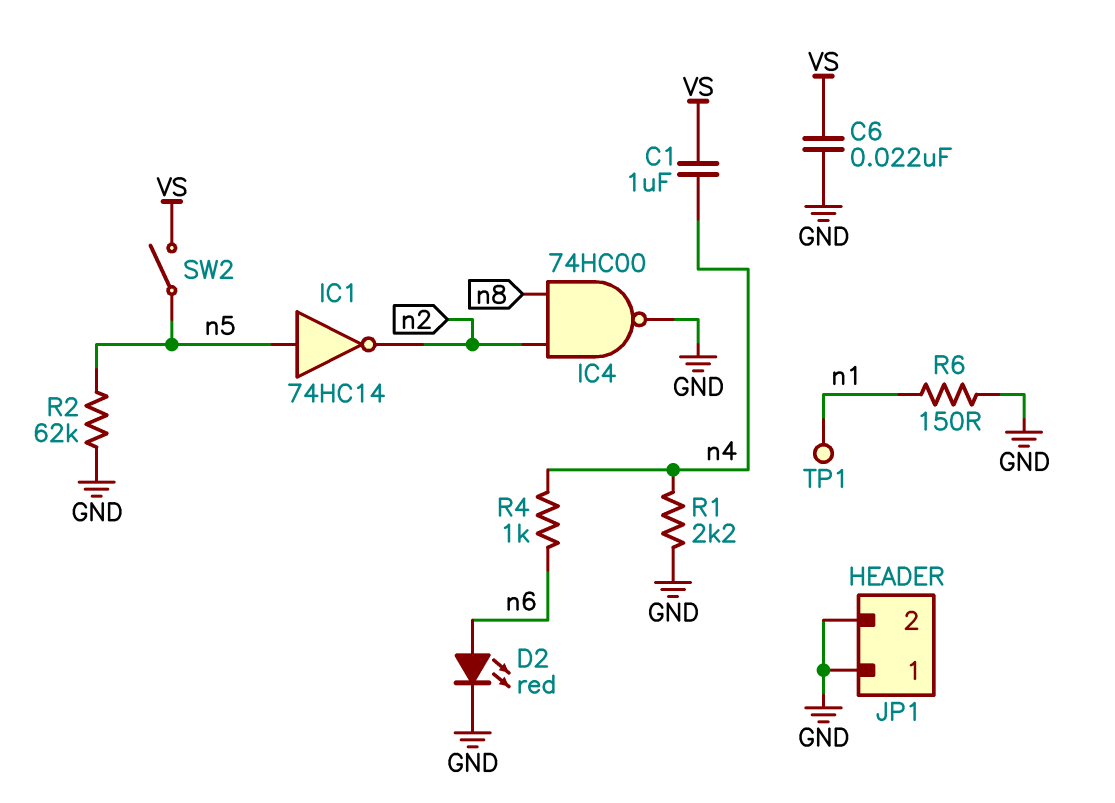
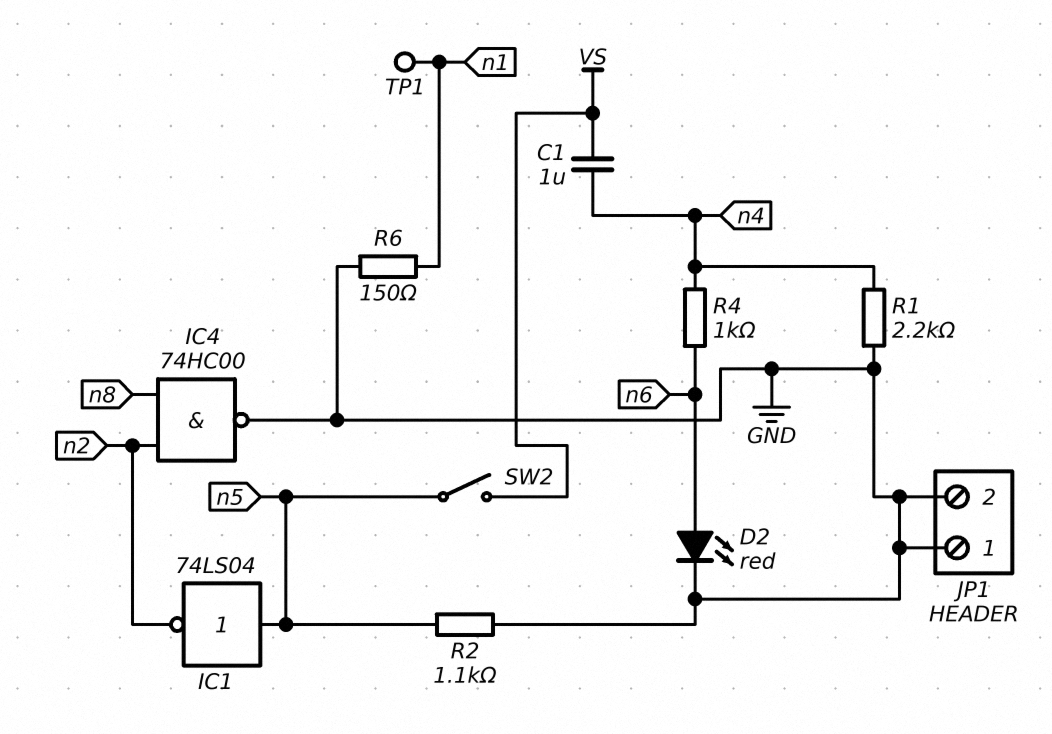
C6: 22nF (GND, VS) -> none
IC1: NOT 74HC14 (in n5, out n2) -> NOT 74LS04 (in n5, out n2)
R2: 62k (GND, n5) -> 1.1k (GND, n5)

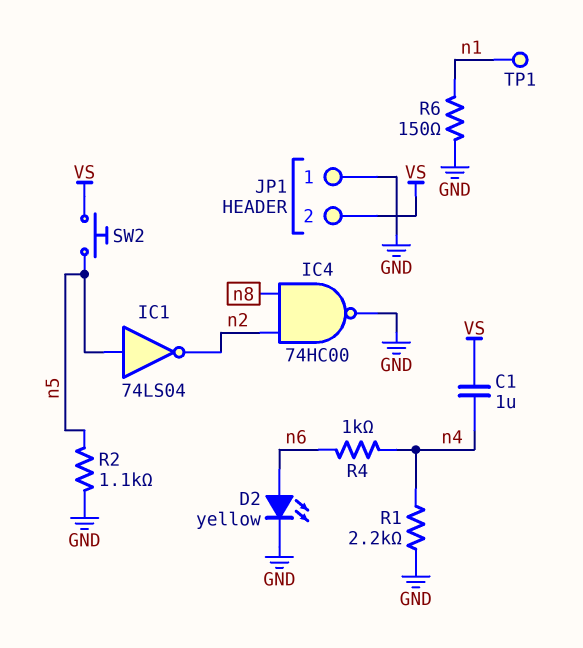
D2: LED red (A n6, K GND) -> LED yellow (A n6, K GND)
JP1 pin 2: GND -> VS
SW2: switch (VS, n5) -> button (VS, n5)

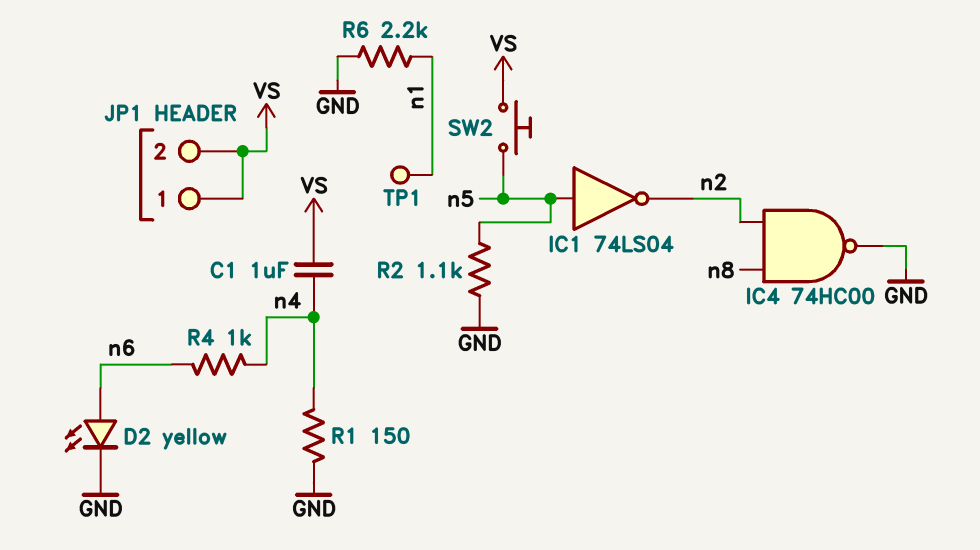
JP1 pin 1: GND -> VS
R1: 2.2k (GND, n4) -> 150 (GND, n4)
R6: 150 (GND, n1) -> 2.2k (GND, n1)

